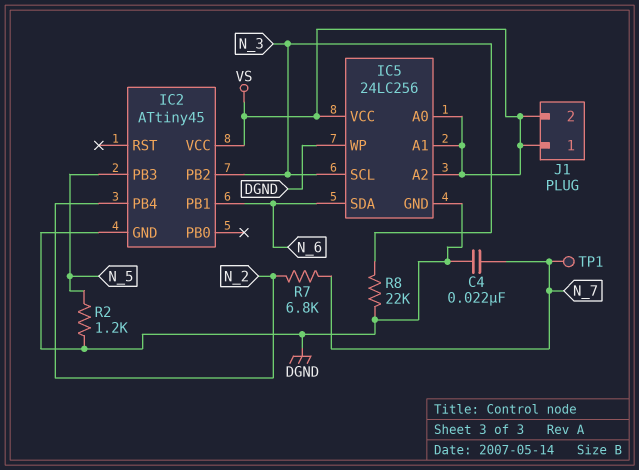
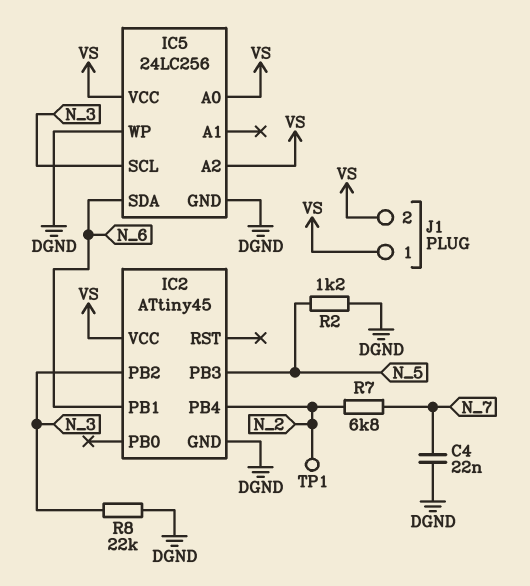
IC5 pin A1: VS -> none
TP1: test point (N_7) -> test point (N_2)

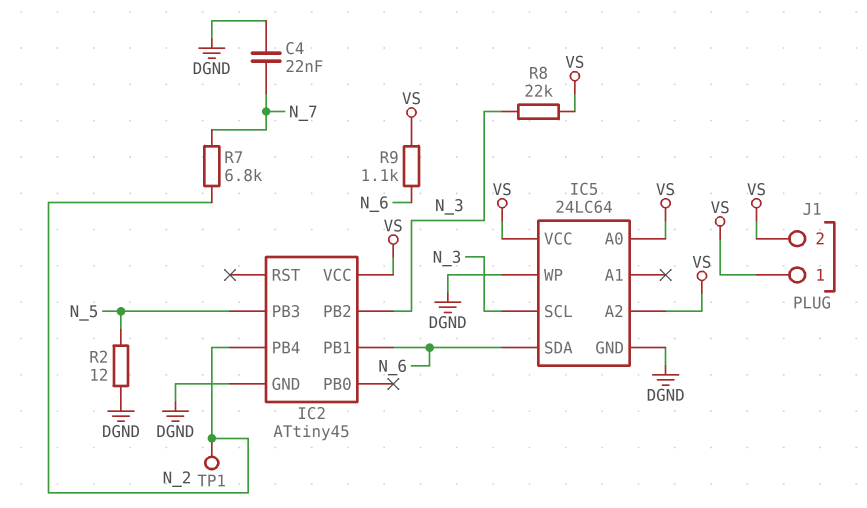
IC5: 24LC256 -> 24LC64
R2: 1.2k (DGND, N_5) -> 12 (DGND, N_5)
R8: 22k (DGND, N_3) -> 22k (N_3, VS)
R9: none -> 1.1k (N_6, VS)

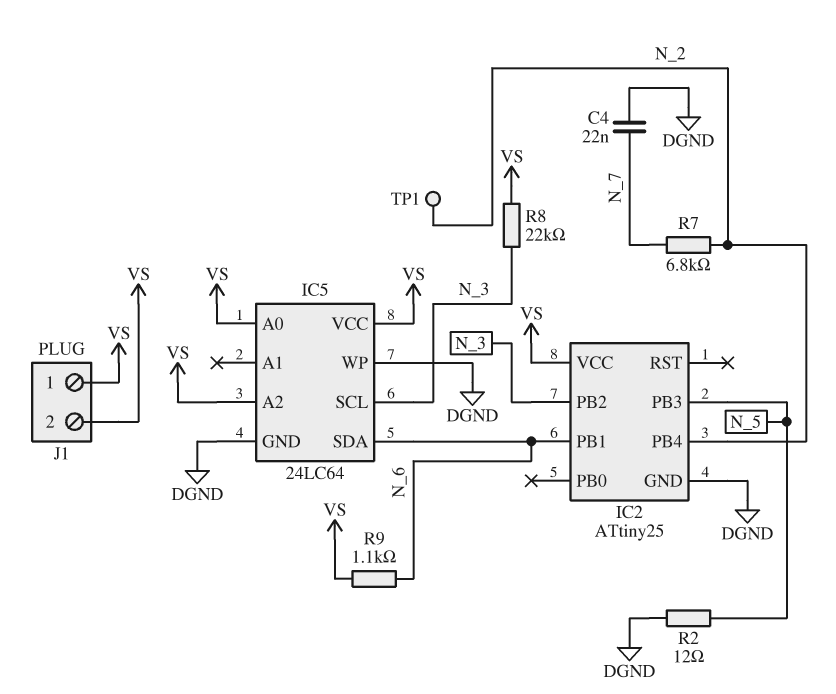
IC2: ATtiny45 -> ATtiny25

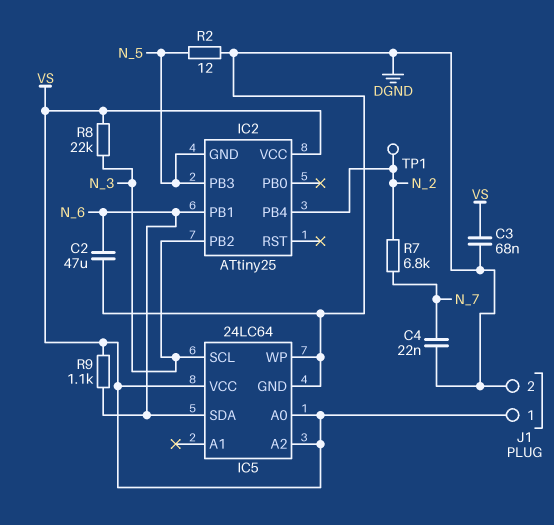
C2: none -> 47uF (DGND, N_6)
C3: none -> 68nF (DGND, VS)
IC2 pin GND: DGND -> N_5
J1 pin 2: VS -> DGND

